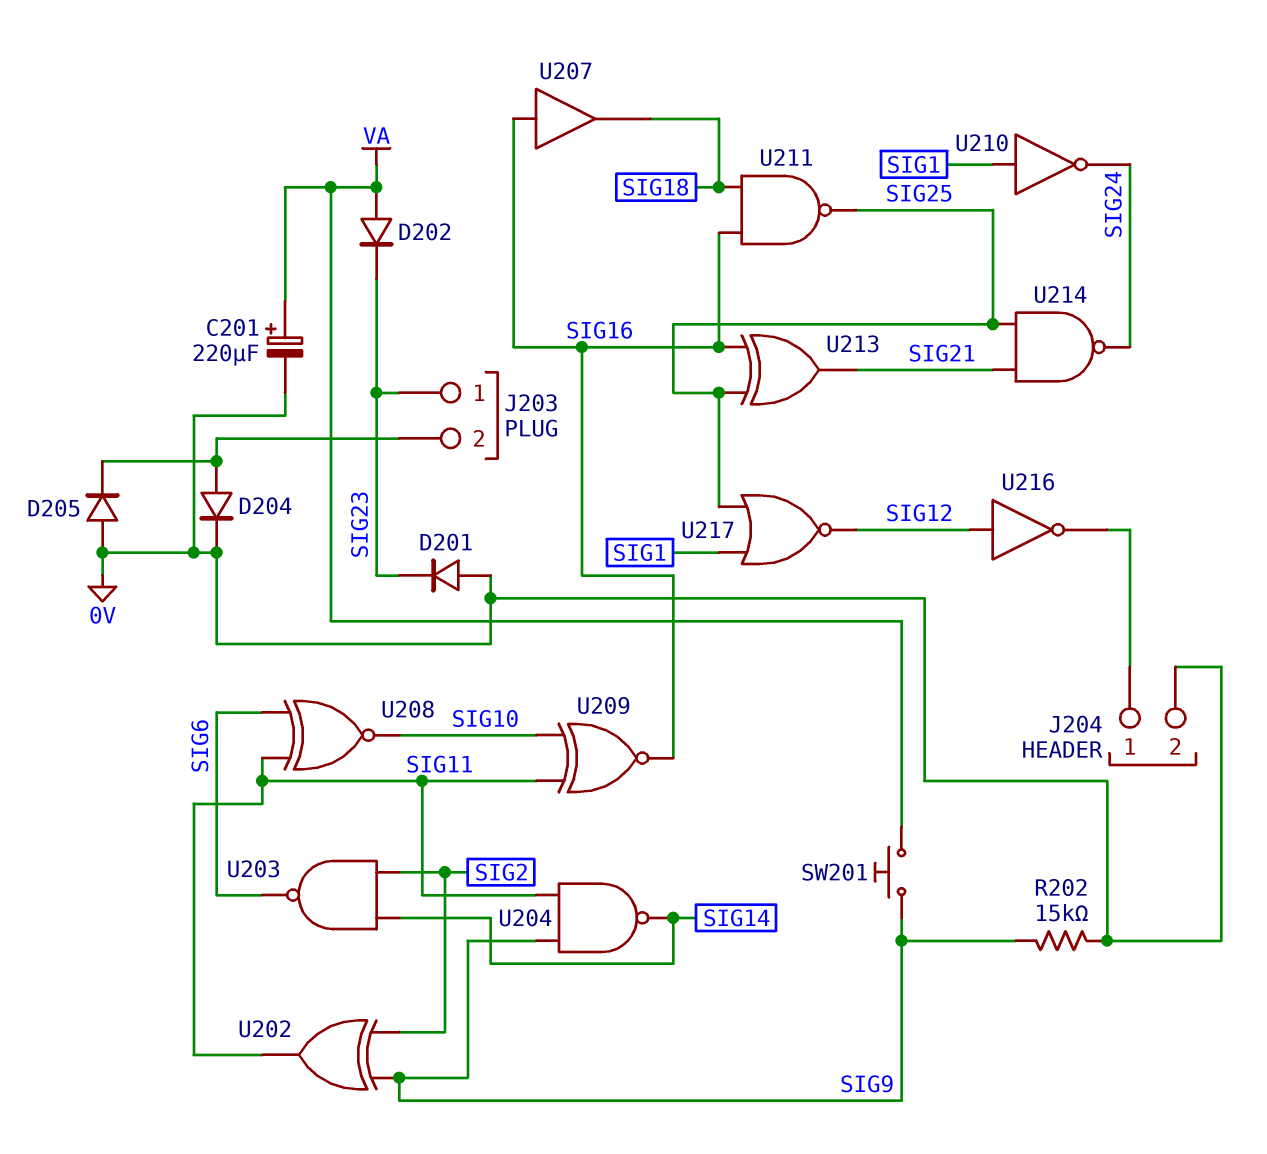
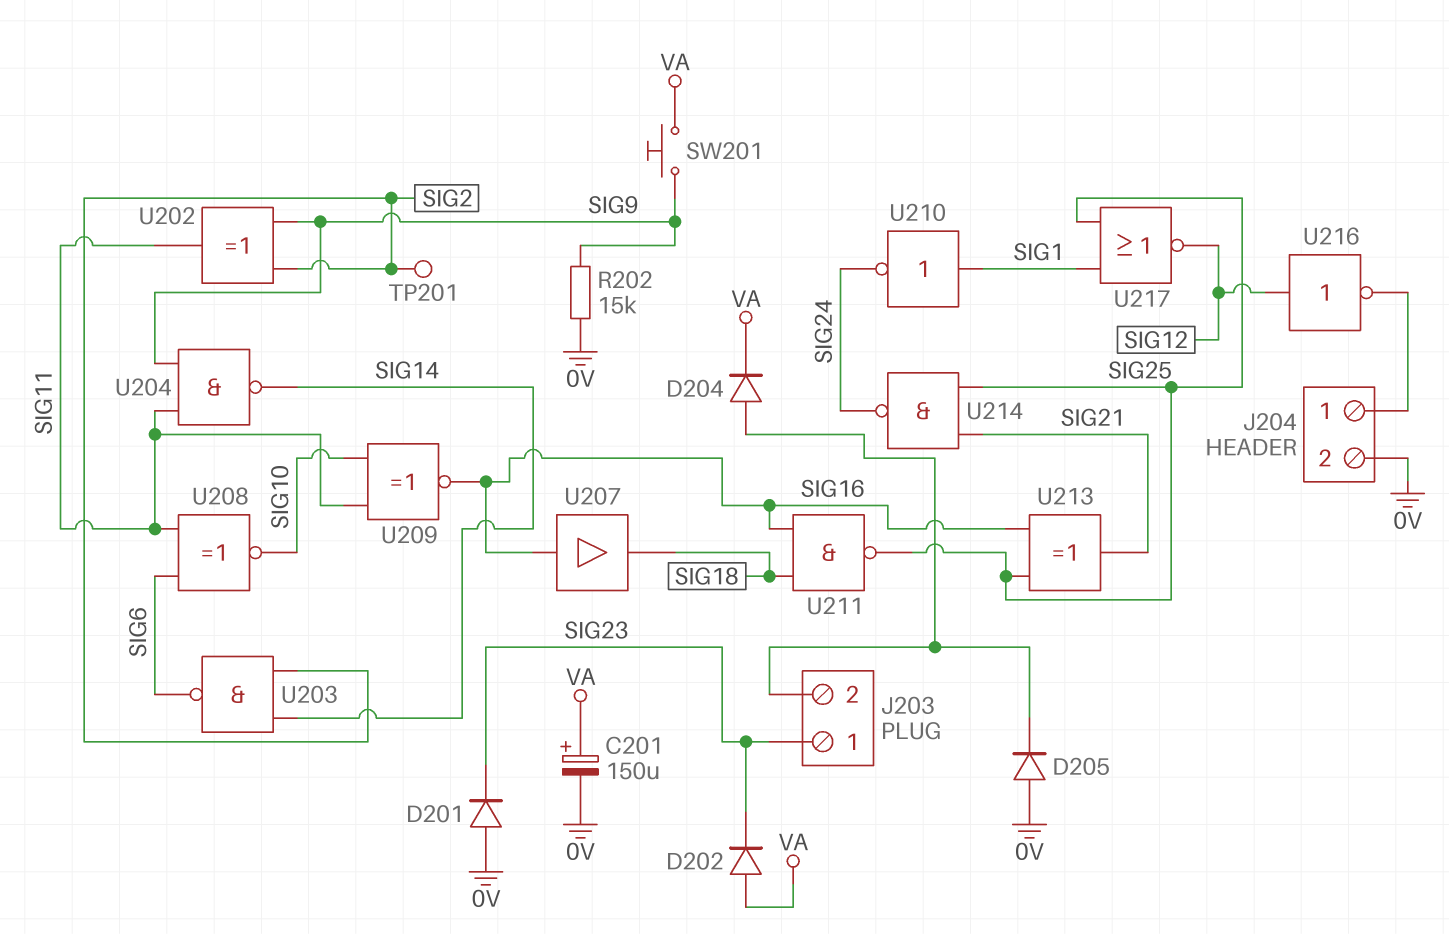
C201: 220uF (plus VA, minus 0V) -> 150uF (plus VA, minus 0V)
D204: diode (A J203/2, K 0V) -> diode (A J203/2, K VA)
TP201: none -> test point (SIG2)

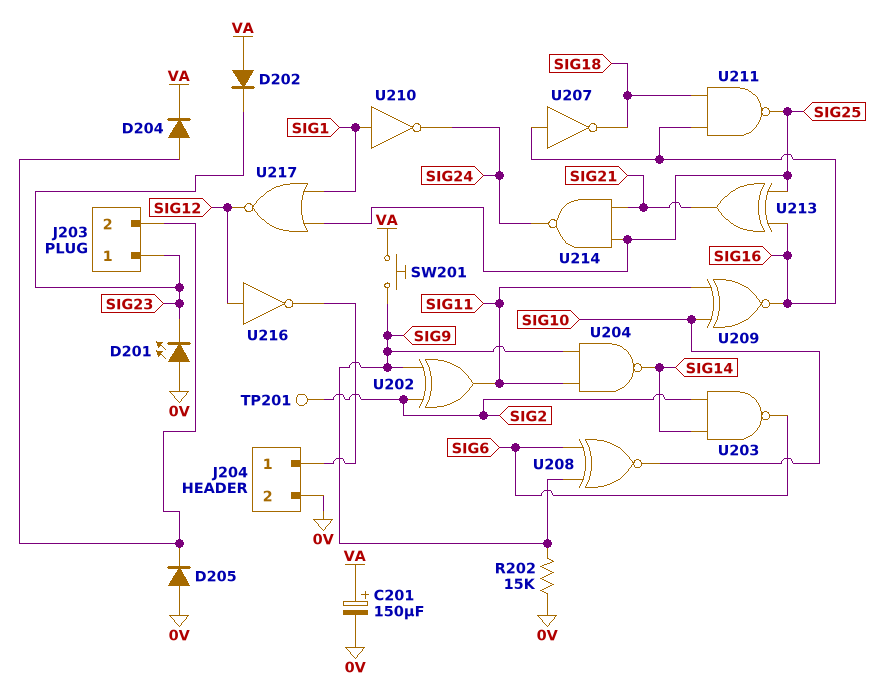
D201: diode (A 0V, K SIG23) -> LED (A 0V, K SIG23)
U207: buffer (in SIG16, out SIG18) -> NOT (in SIG16, out SIG18)
U208: XNOR (in SIG6, in SIG11, out SIG10) -> XNOR (in SIG6, in SIG9, out SIG10)

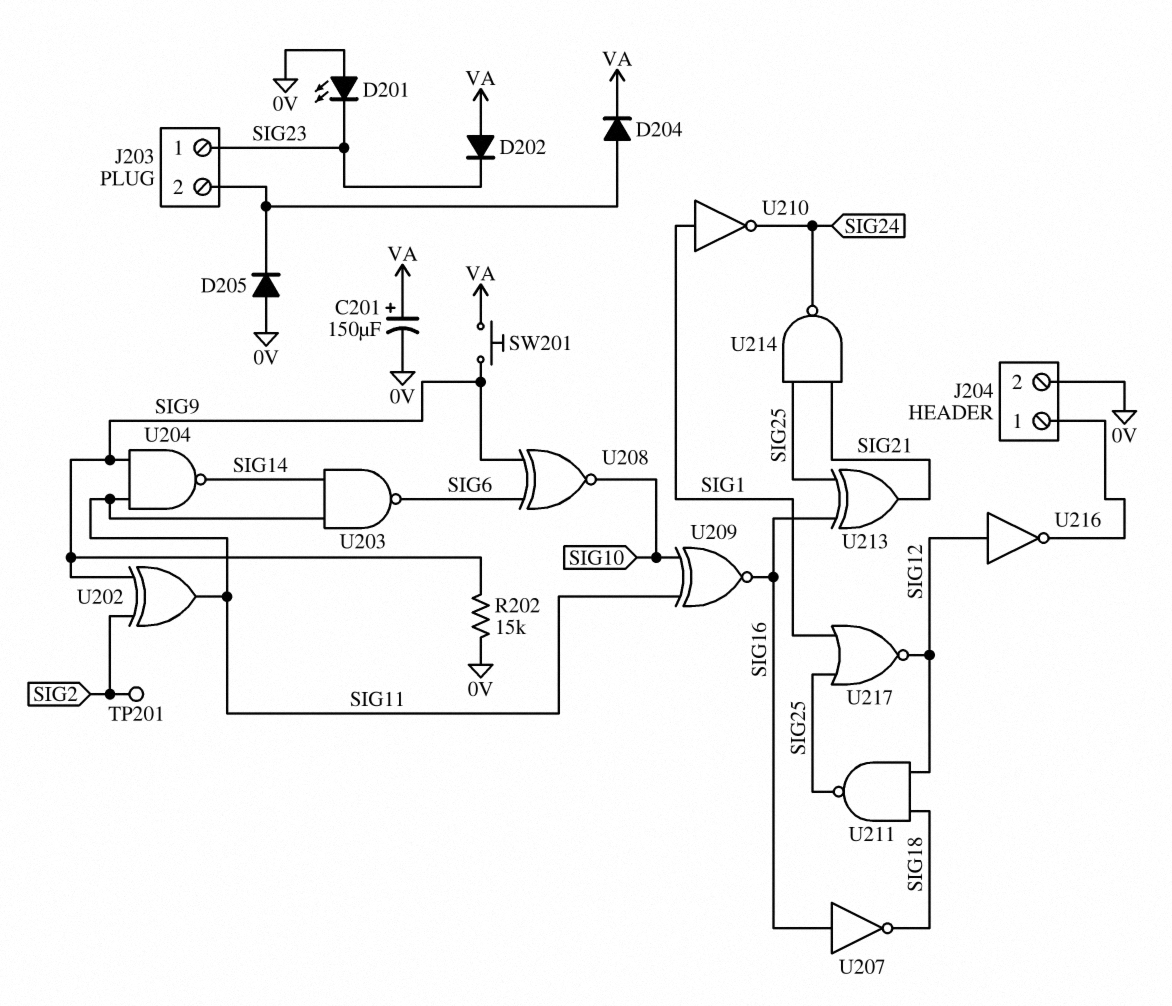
U203: NAND (in SIG2, in SIG14, out SIG6) -> NAND (in SIG11, in SIG14, out SIG6)
U211: NAND (in SIG16, in SIG18, out SIG25) -> NAND (in SIG12, in SIG18, out SIG25)

